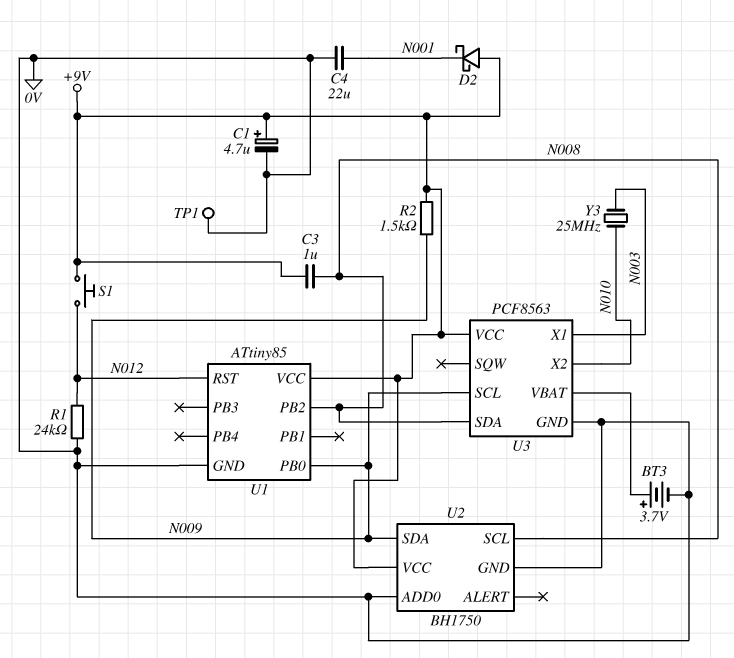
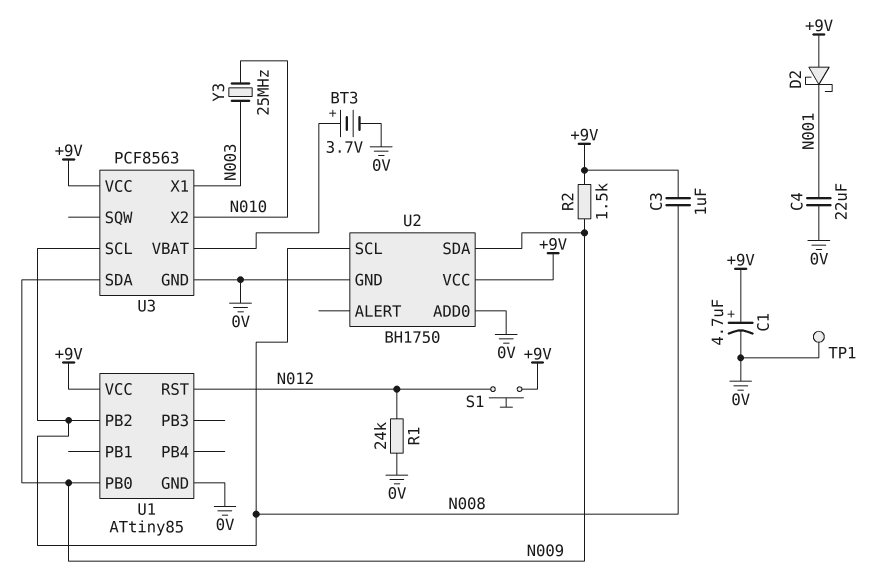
U3 pin SCL: N009 -> N008
U3 pin SDA: N008 -> N009

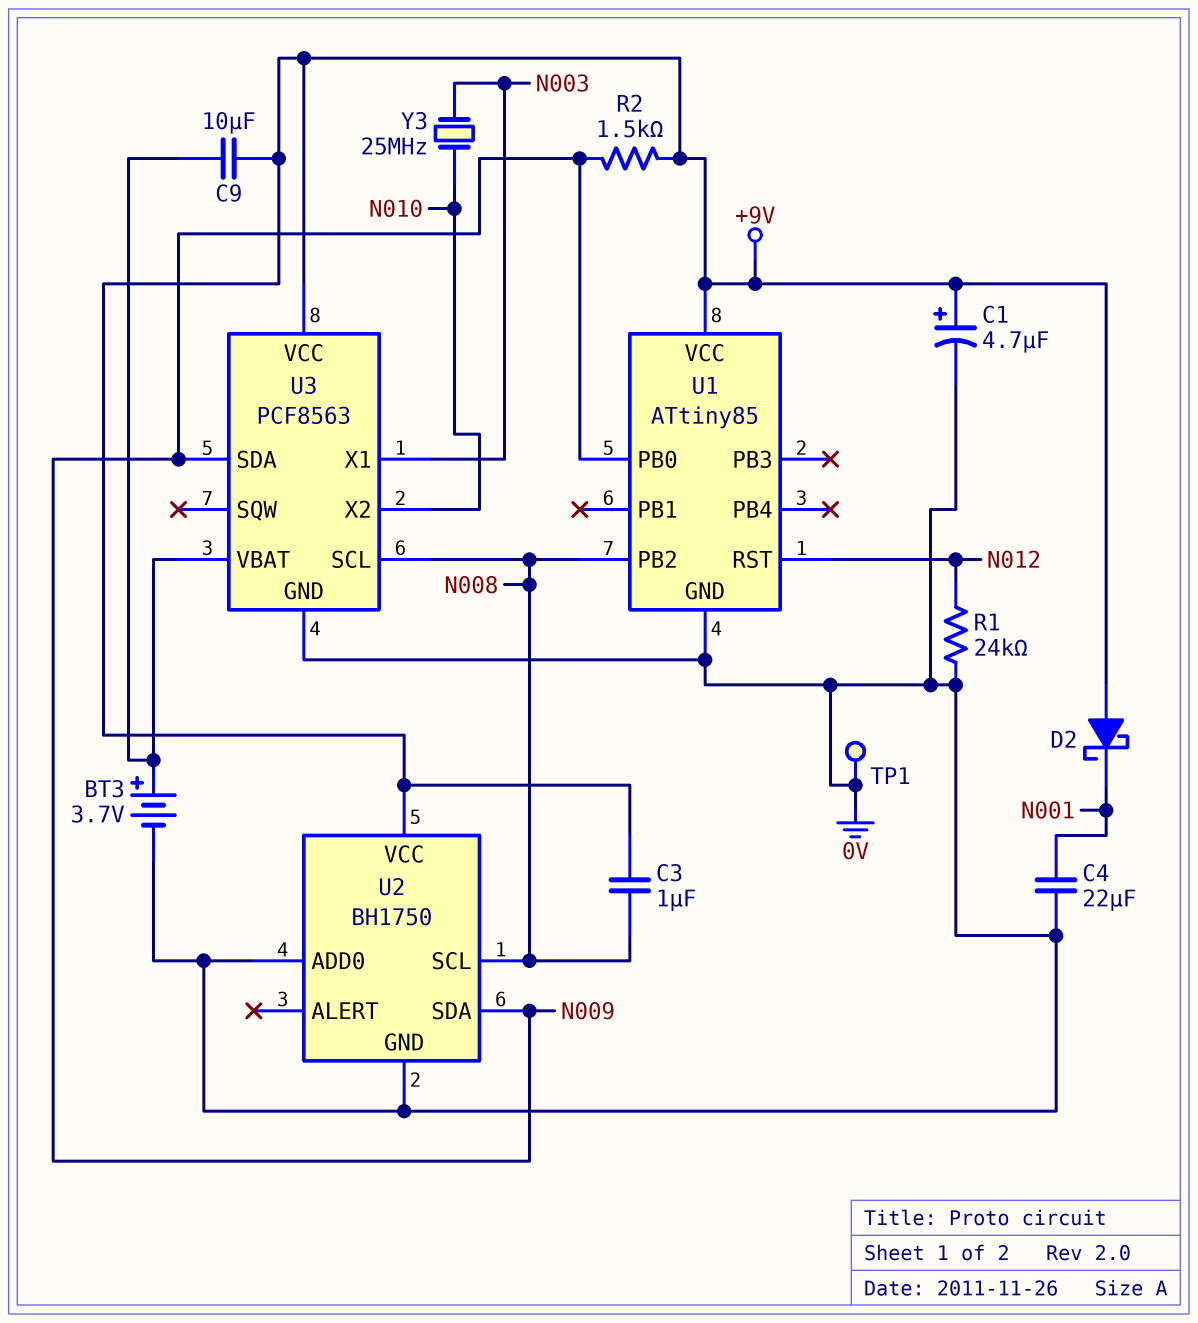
C9: none -> 10uF (+9V, U3/VBAT)
S1: button (+9V, N012) -> none

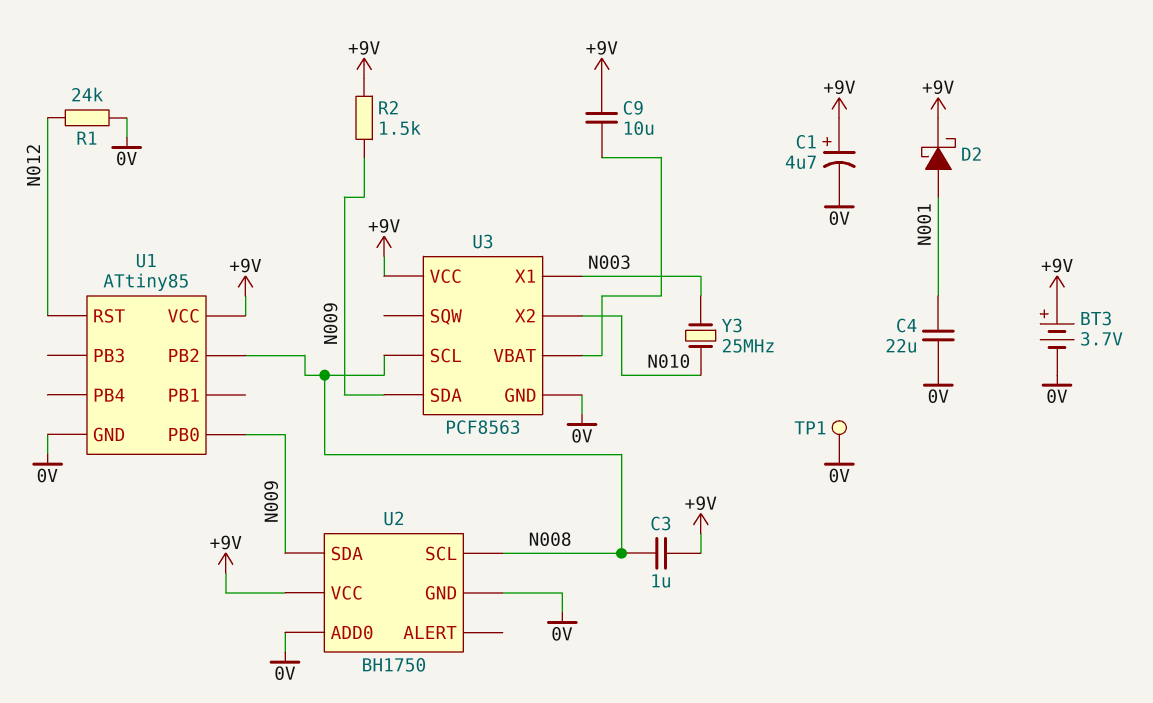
BT3: 3.7V (plus U3/VBAT, minus 0V) -> 3.7V (plus +9V, minus 0V)
D2: schottky (A +9V, K N001) -> schottky (A N001, K +9V)

